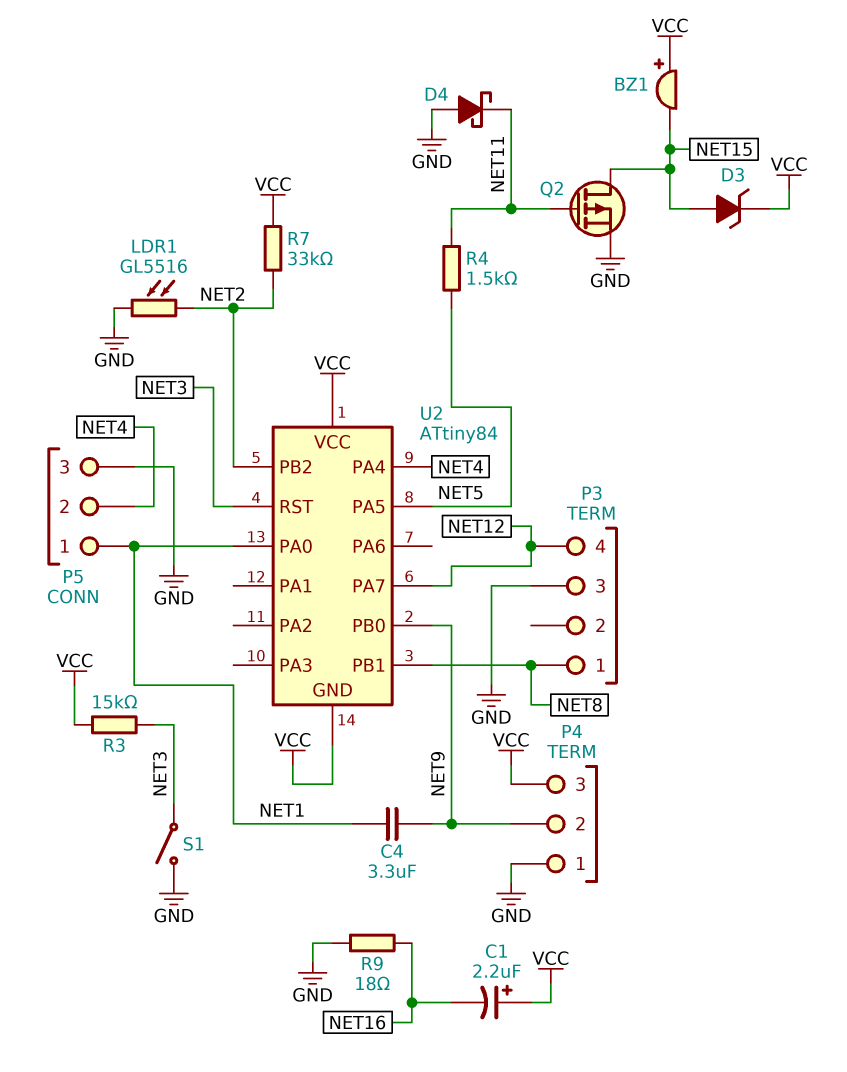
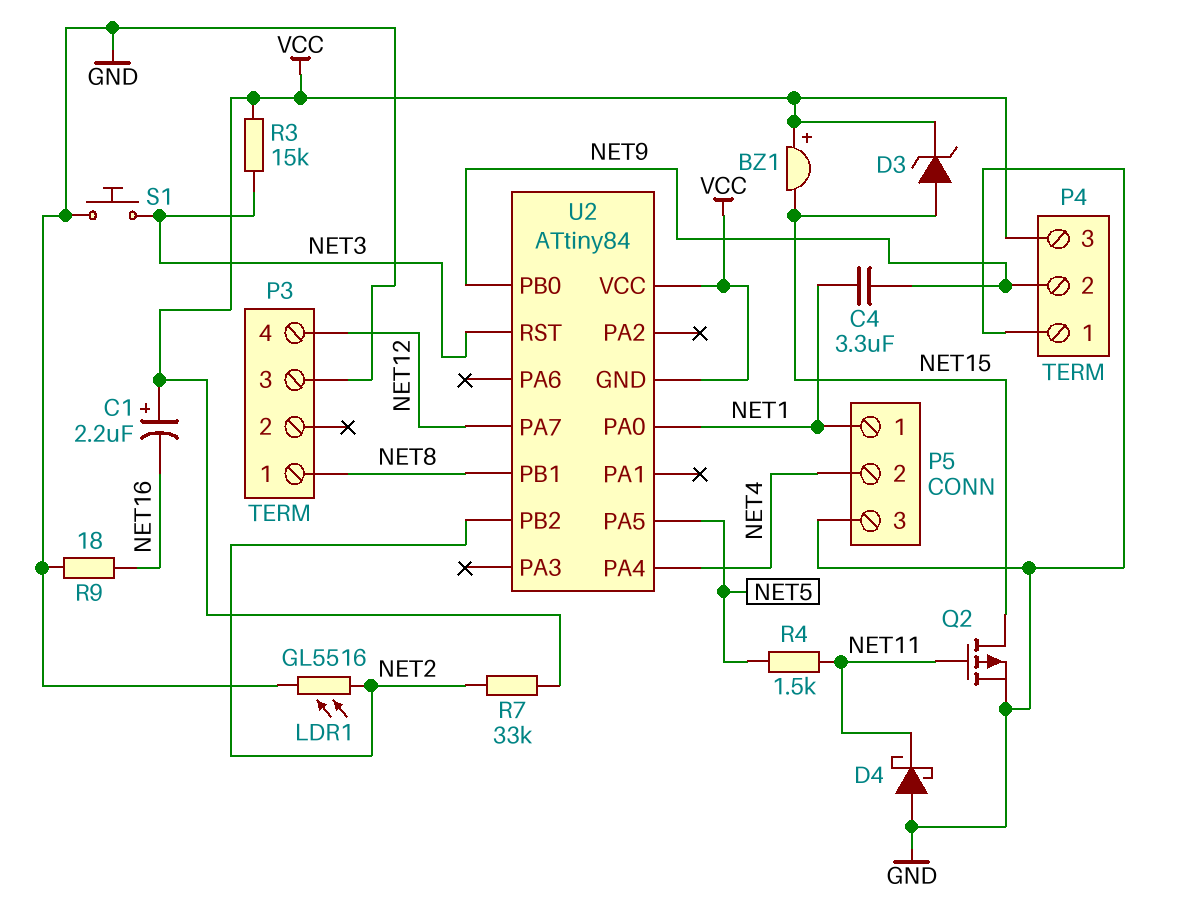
S1: switch (GND, NET3) -> button (GND, NET3)

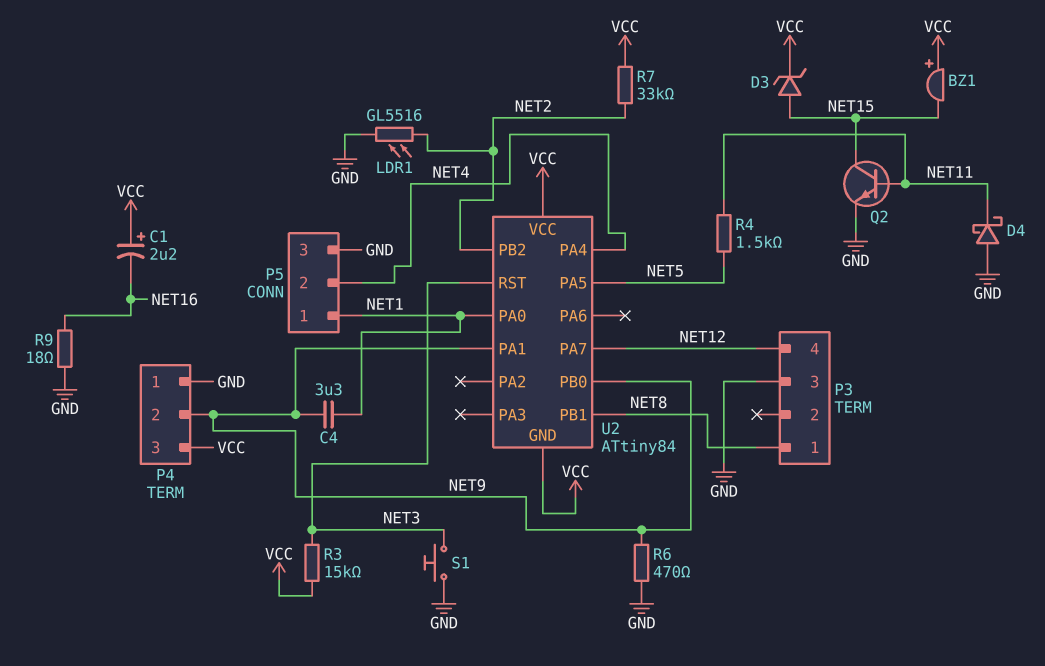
Q2: PMOS (G NET11, D NET15, S GND) -> NPN (B NET11, C NET15, E GND)
R6: none -> 470 (GND, NET9)
U2 pin PA1: none -> NET9

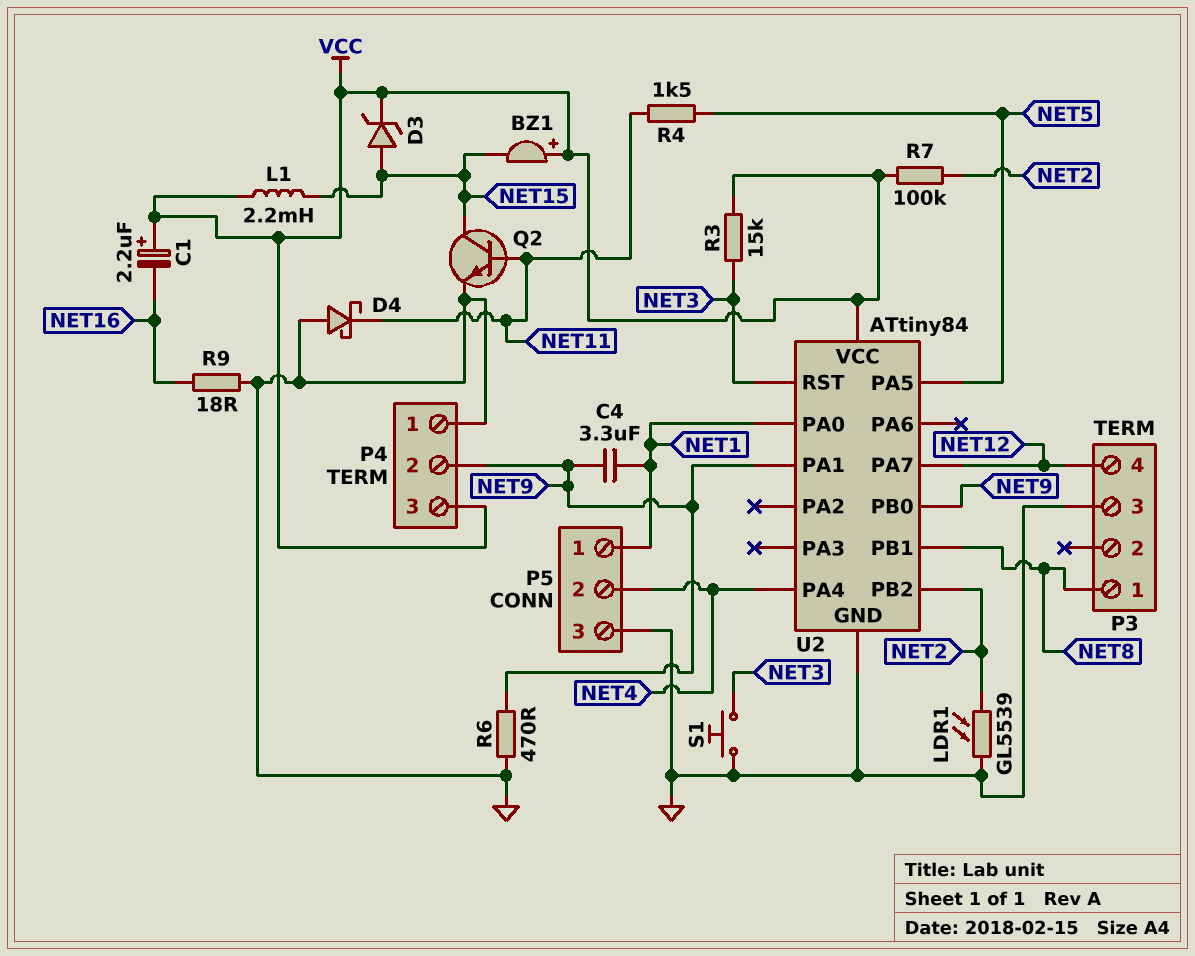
L1: none -> 2.2mH (NET15, VCC)
LDR1: GL5516 (GND, NET2) -> GL5539 (GND, NET2)
R7: 33k (NET2, VCC) -> 100k (NET2, VCC)
U2 pin GND: VCC -> GND

